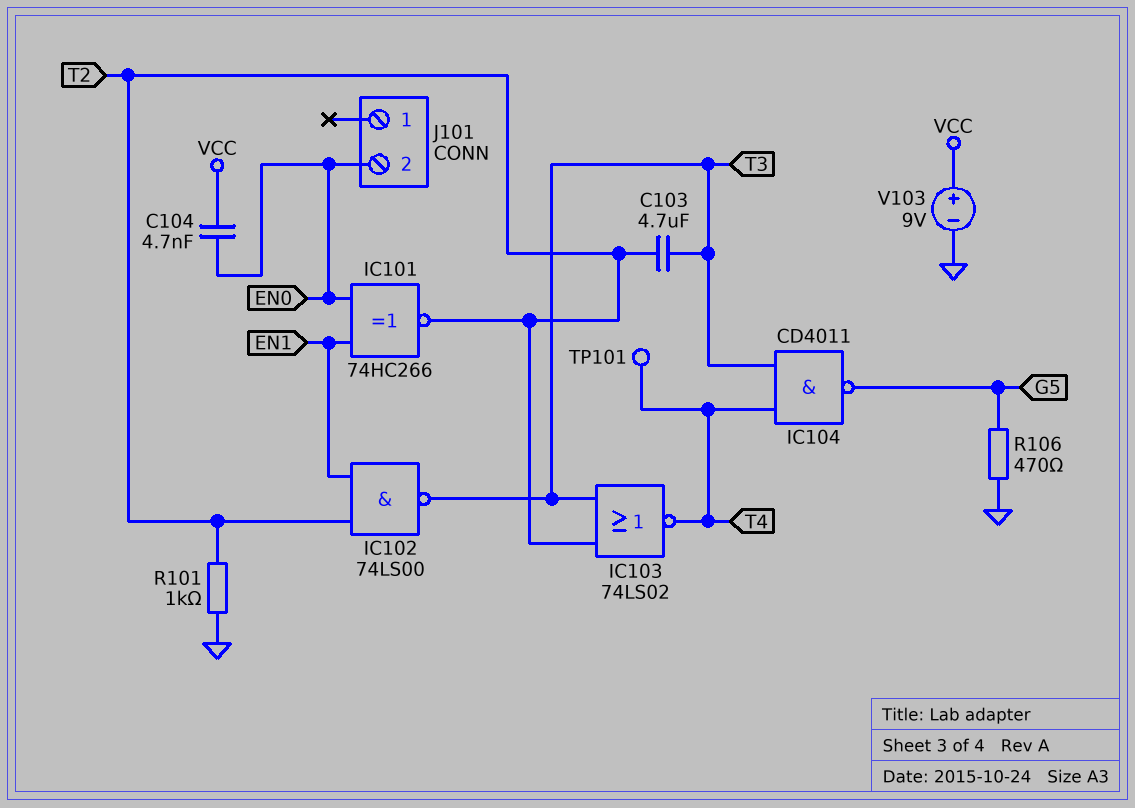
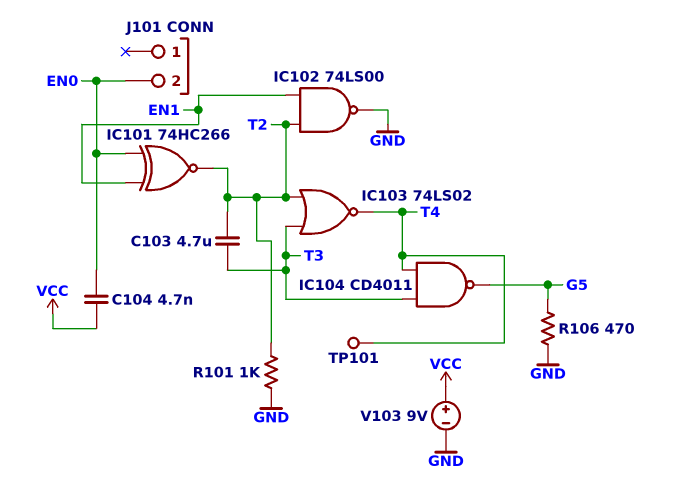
IC102: NAND 74LS00 (in EN1, in T2, out T3) -> NAND 74LS00 (in EN1, in T2, out GND)

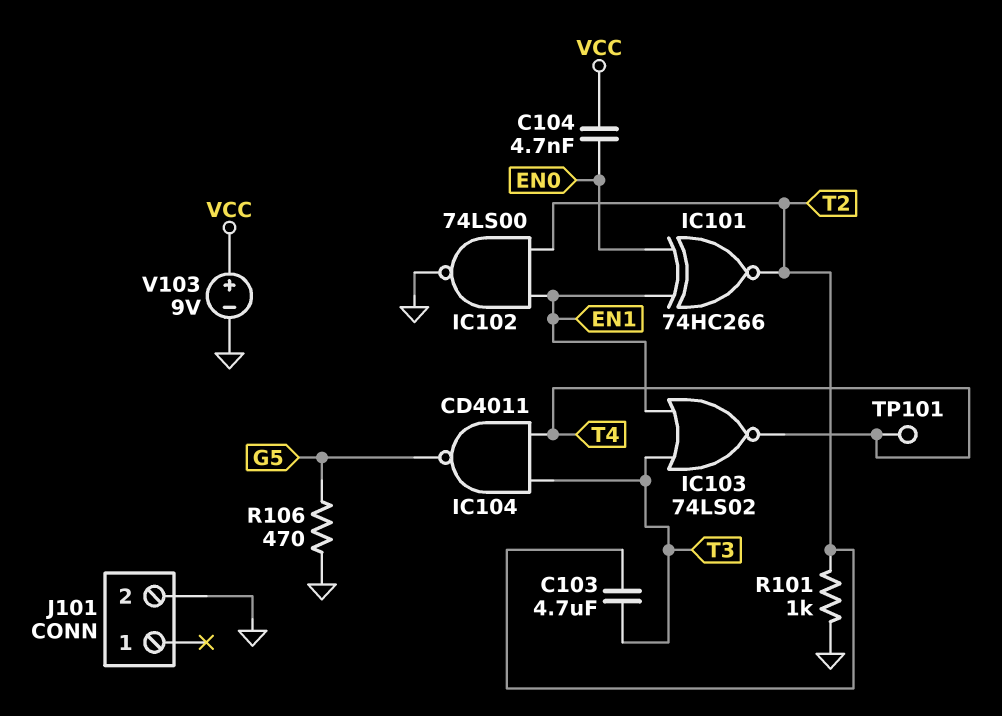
IC103: NOR 74LS02 (in T2, in T3, out T4) -> NOR 74LS02 (in EN1, in T3, out T4)
J101 pin 2: EN0 -> GND

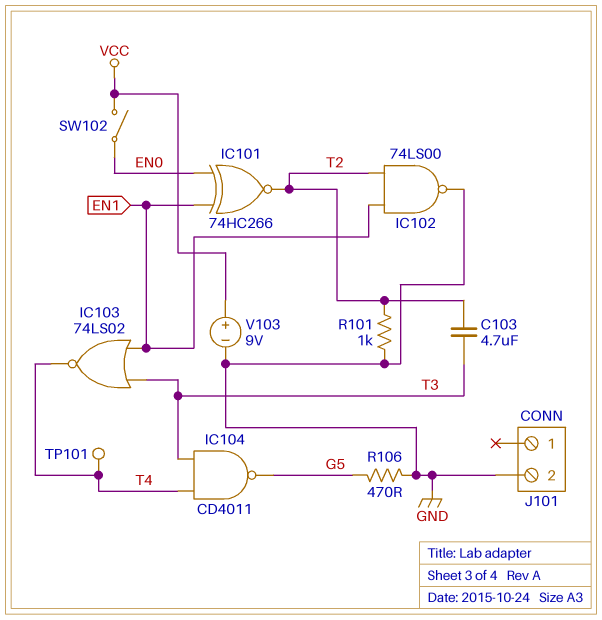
C104: 4.7nF (EN0, VCC) -> none
SW102: none -> switch (EN0, VCC)

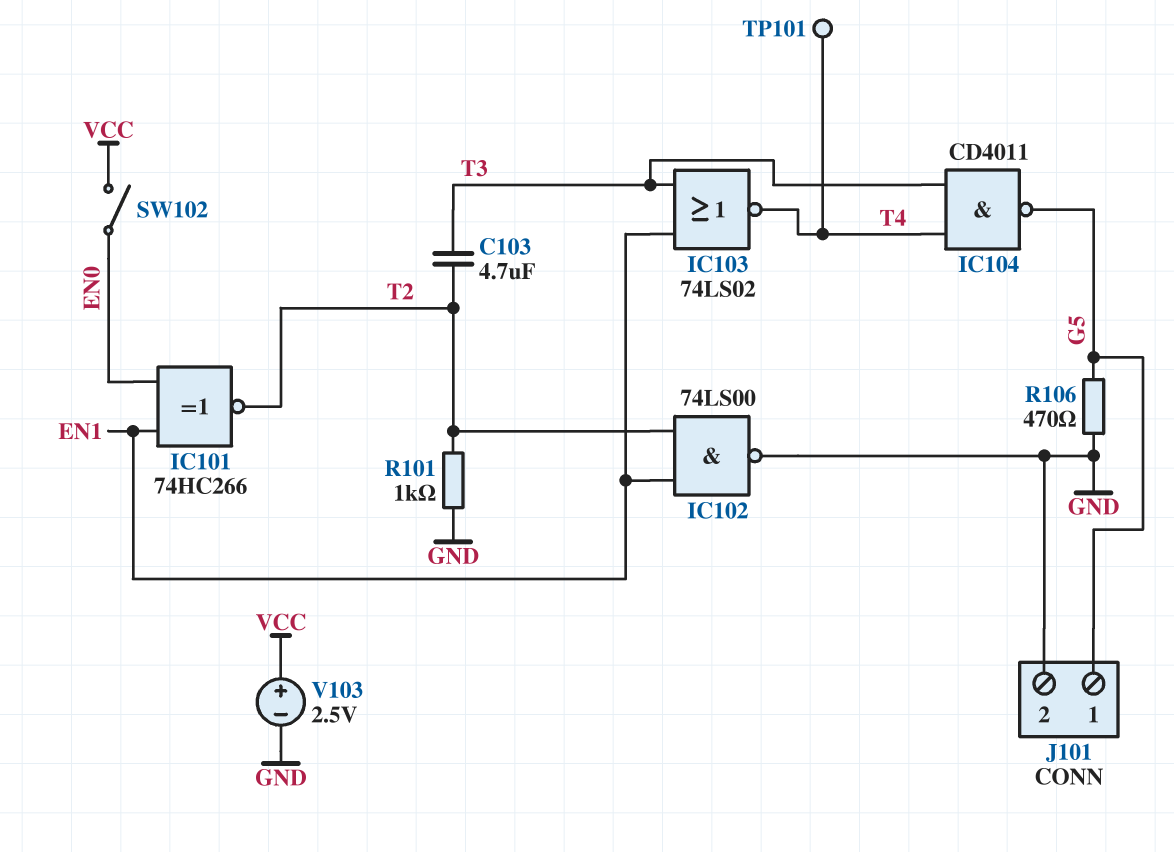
J101 pin 1: none -> G5
V103: 9V (plus VCC, minus GND) -> 2.5V (plus VCC, minus GND)

